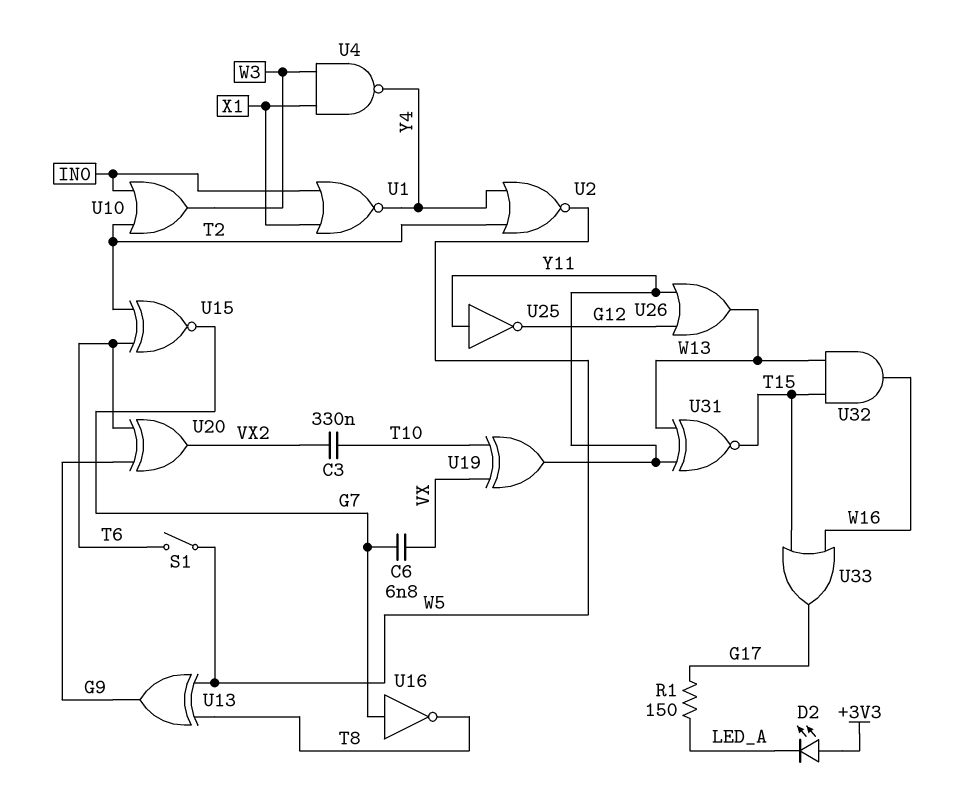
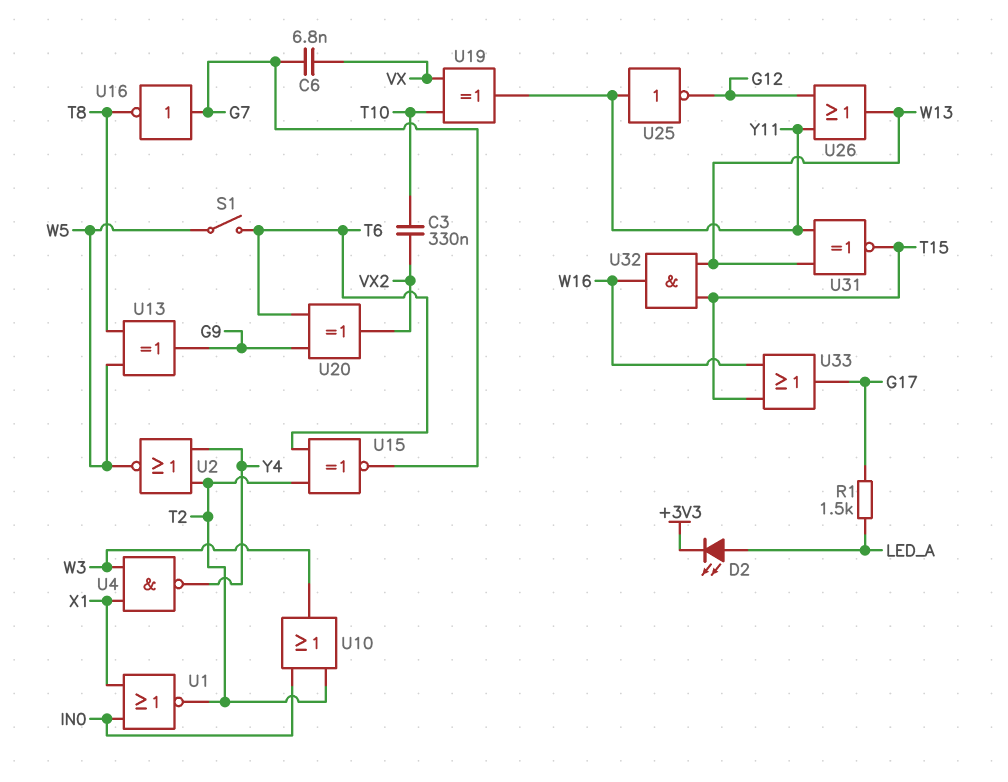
D2: LED (A +3V3, K LED_A) -> LED (A LED_A, K +3V3)
R1: 150 (G17, LED_A) -> 1.5k (G17, LED_A)
U1: NOR (in IN0, in X1, out Y4) -> NOR (in IN0, in X1, out T2)

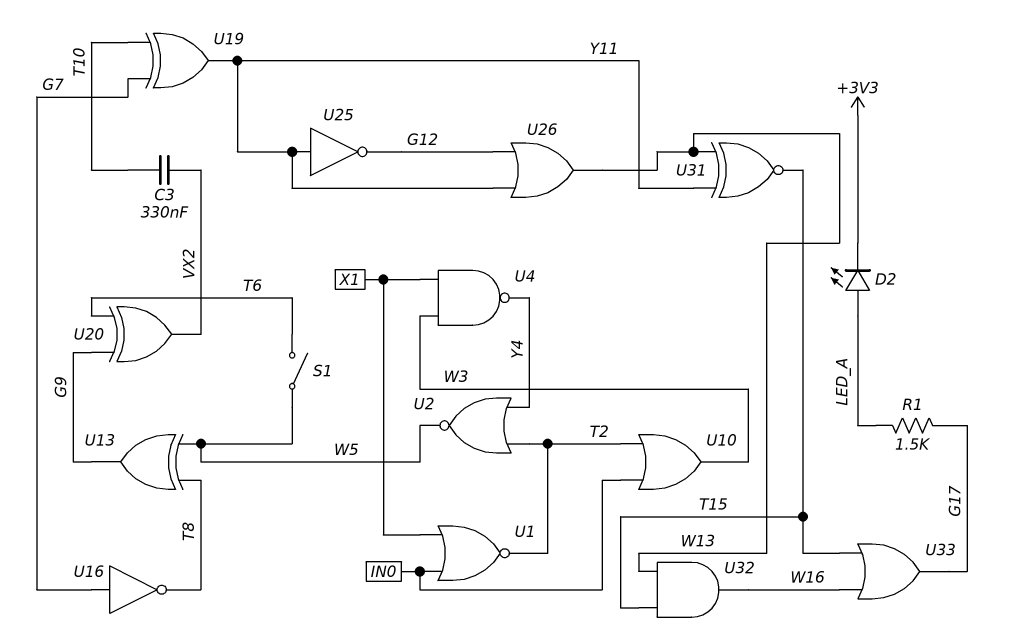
C6: 6.8nF (G7, VX) -> none
U15: XNOR (in T2, in T6, out G7) -> none
U19: XOR (in T10, in VX, out Y11) -> XOR (in G7, in T10, out Y11)

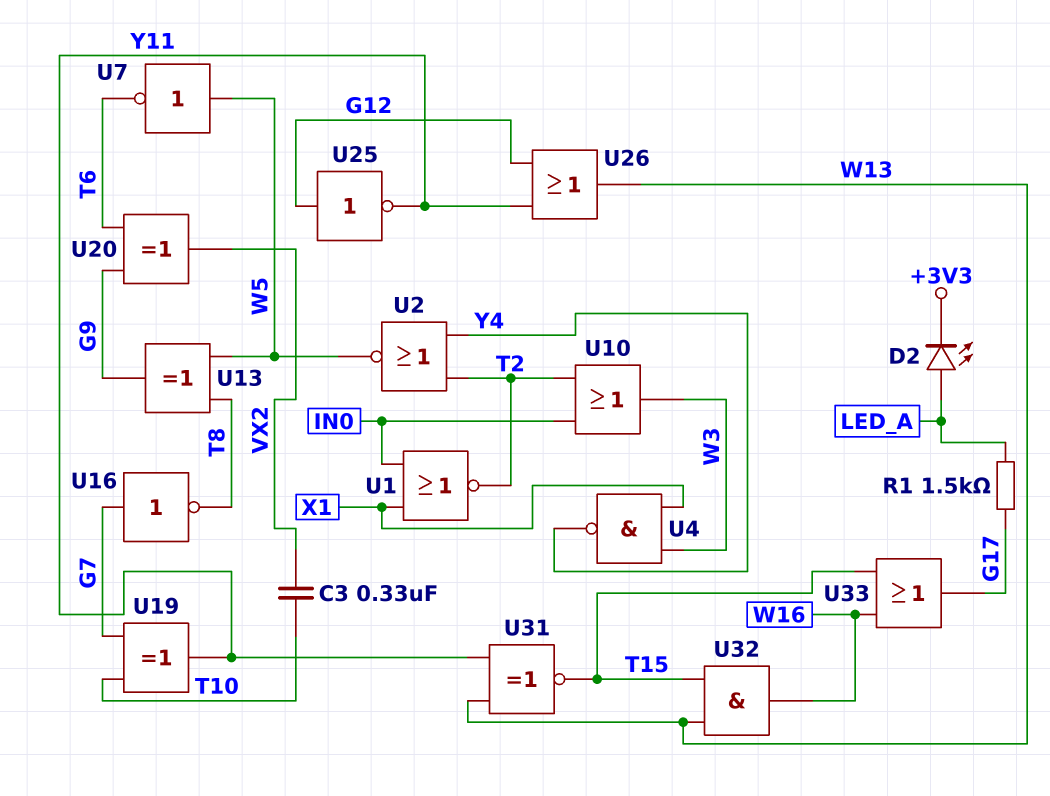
S1: switch (T6, W5) -> none
U7: none -> NOT (in W5, out T6)
U25: NOT (in Y11, out G12) -> NOT (in G12, out Y11)

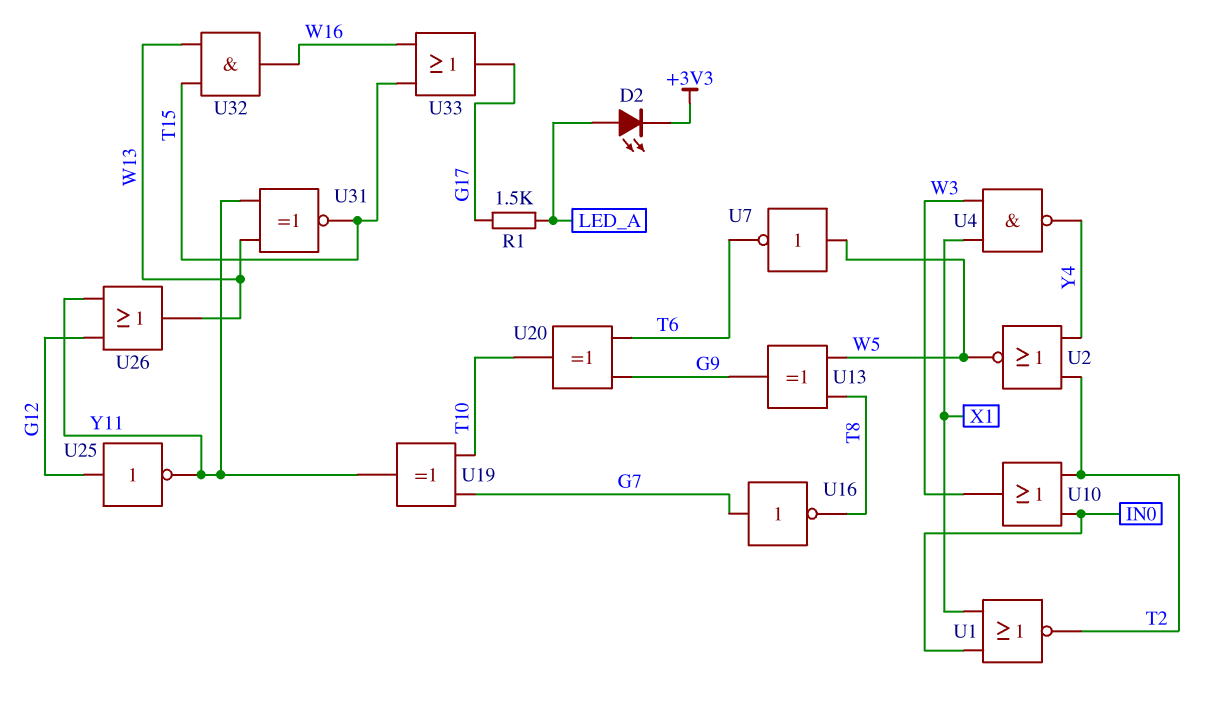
C3: 330nF (T10, VX2) -> none
U20: XOR (in G9, in T6, out VX2) -> XOR (in G9, in T6, out T10)

